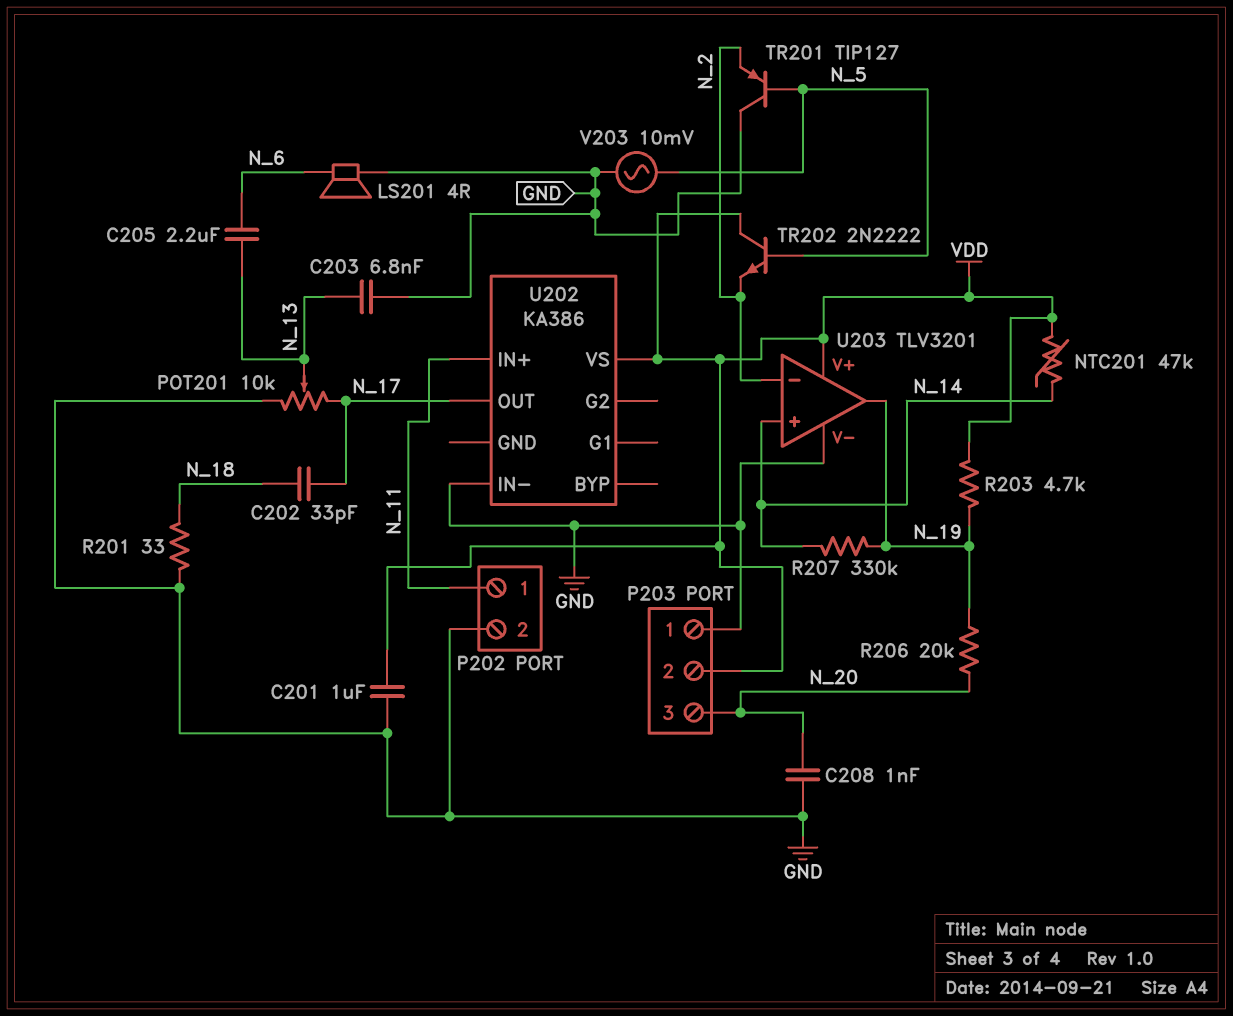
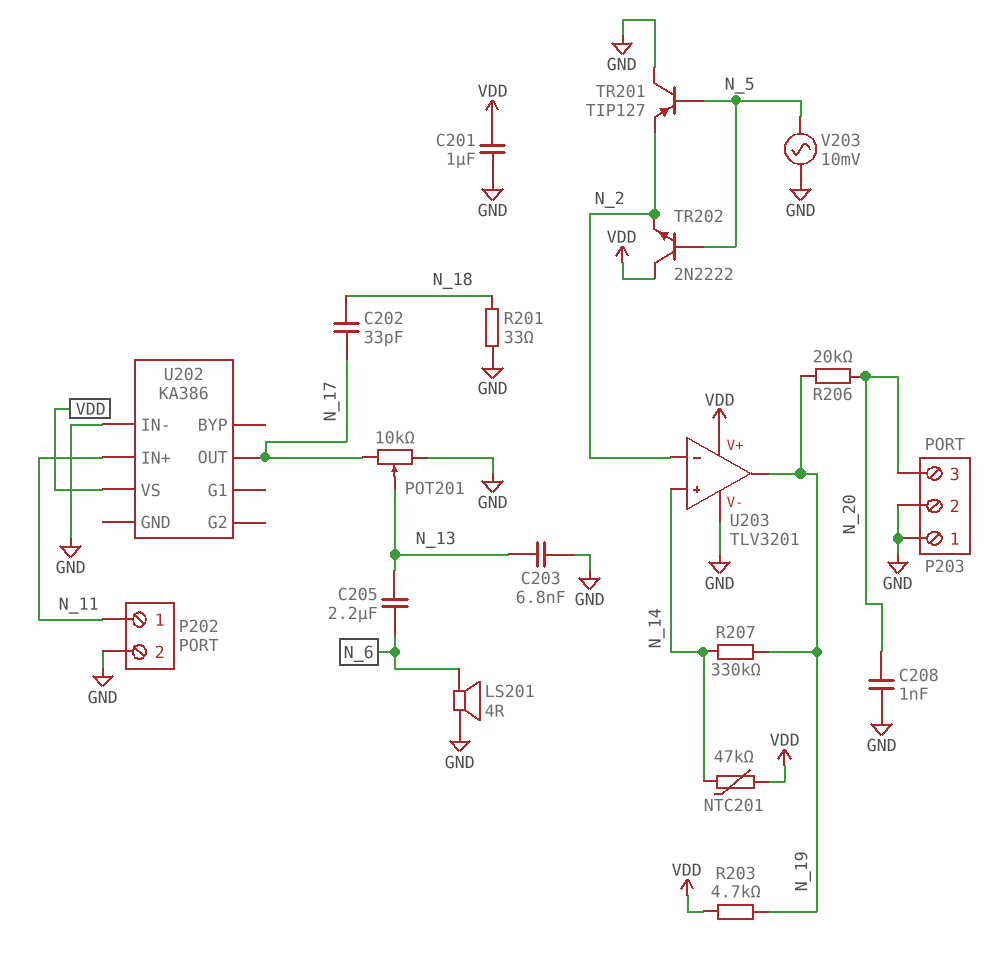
P203 pin 2: VDD -> GND

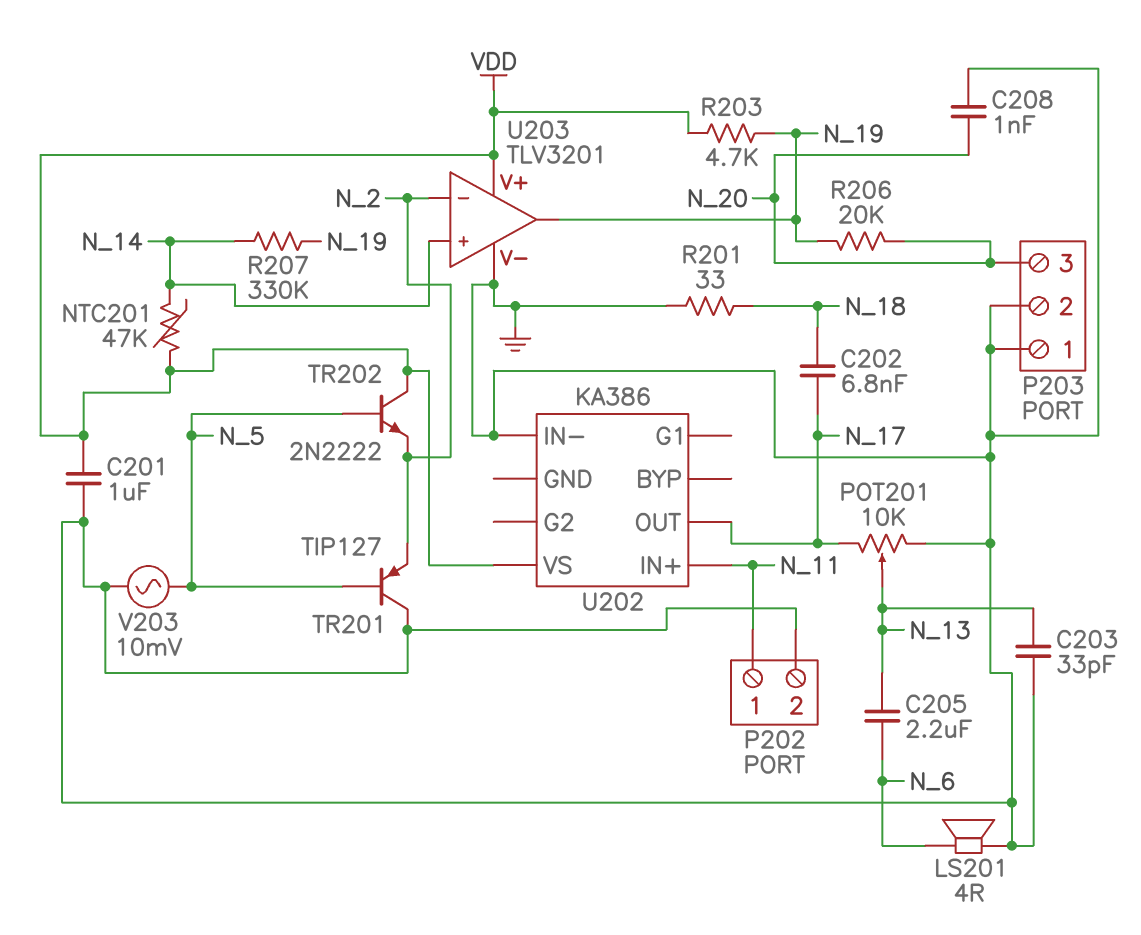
C202: 33pF (N_17, N_18) -> 6.8nF (N_17, N_18)
C203: 6.8nF (GND, N_13) -> 33pF (GND, N_13)

